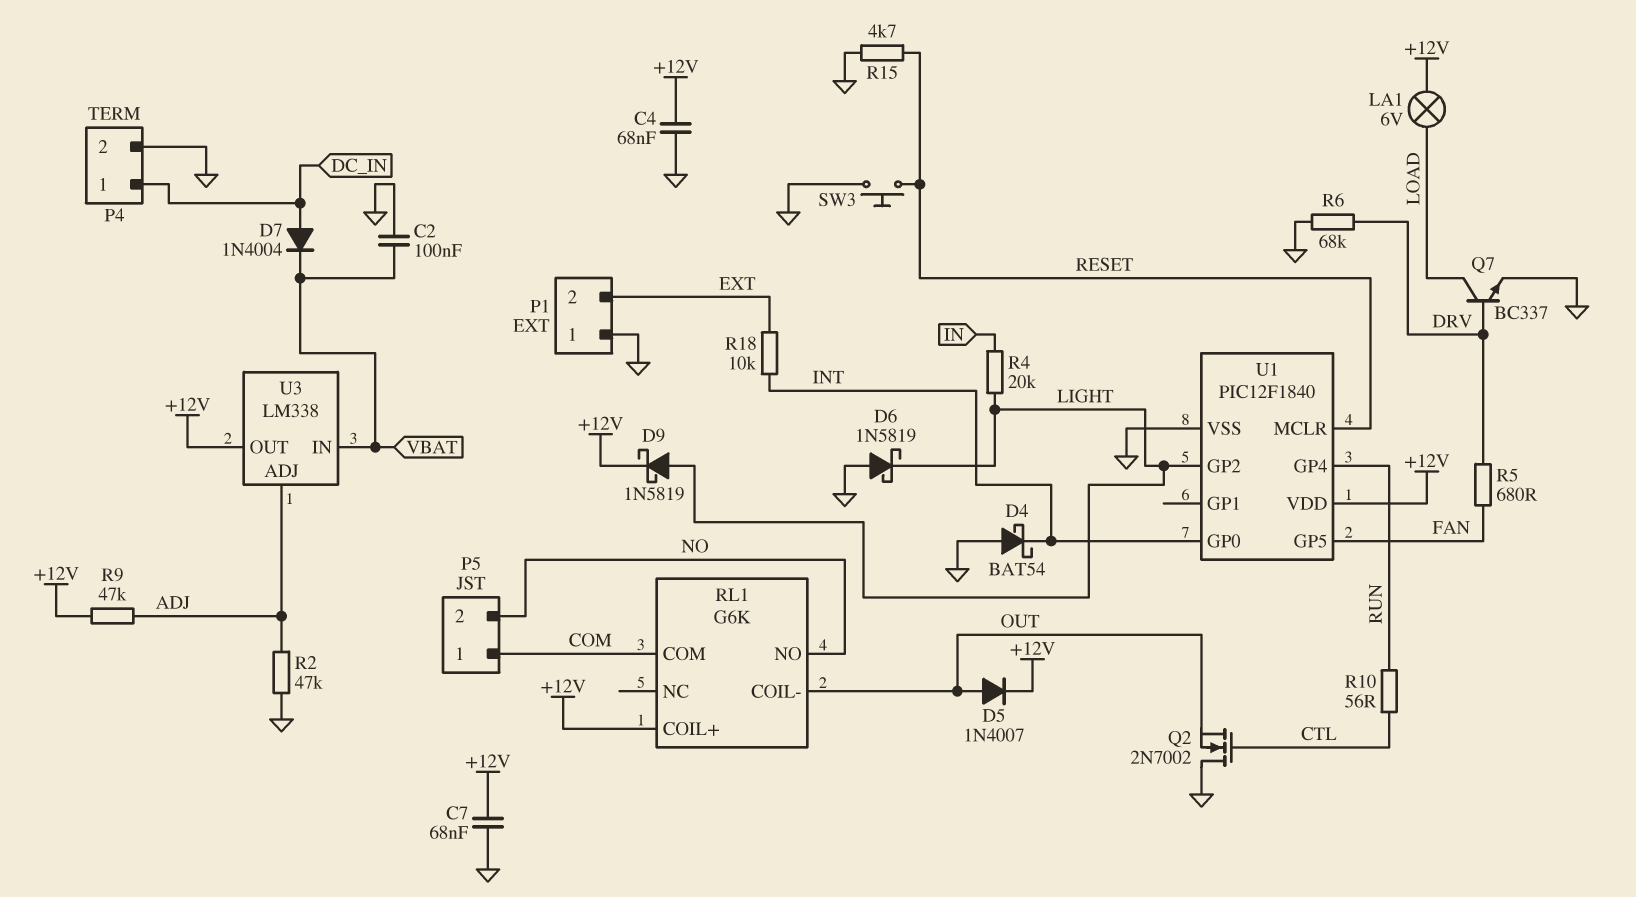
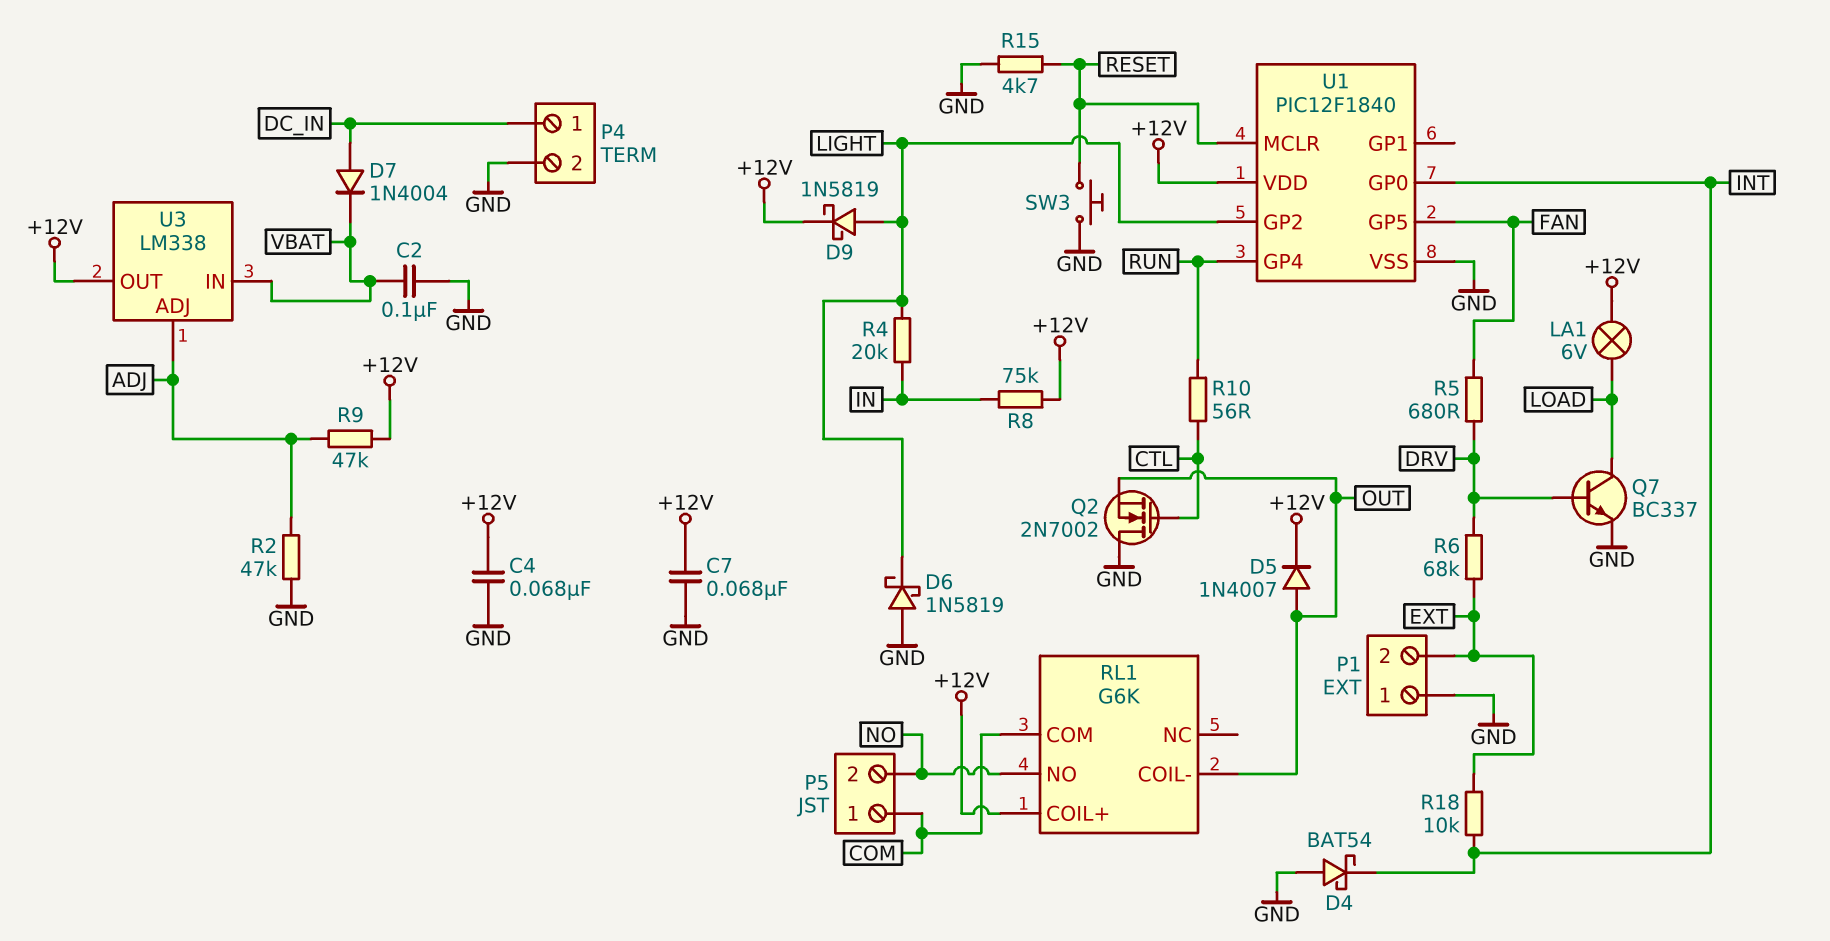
R6: 68k (DRV, GND) -> 68k (DRV, EXT)
R8: none -> 75k (+12V, IN)

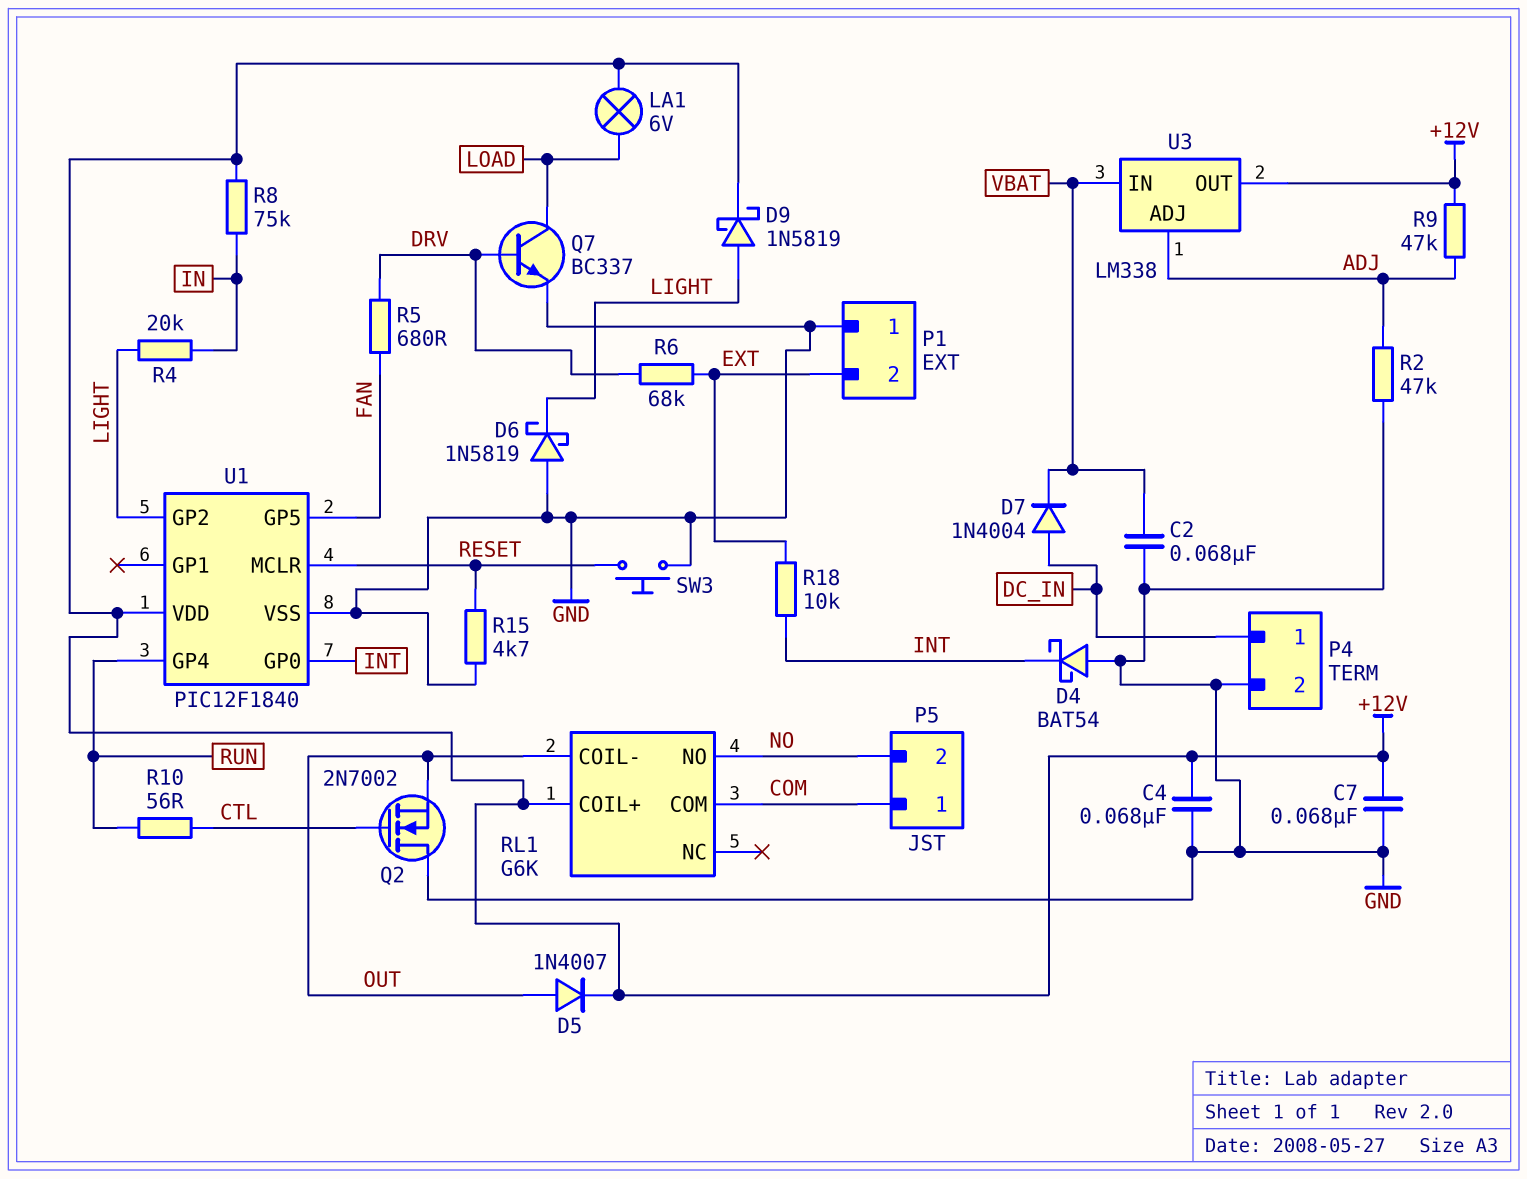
C2: 100nF (GND, VBAT) -> 68nF (GND, VBAT)

